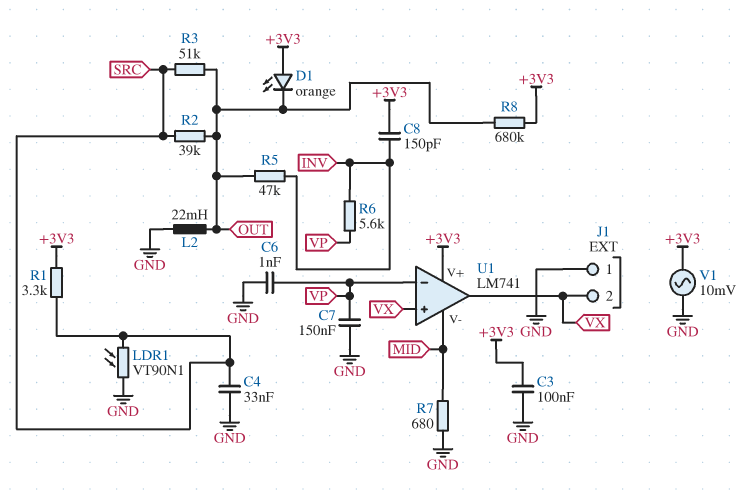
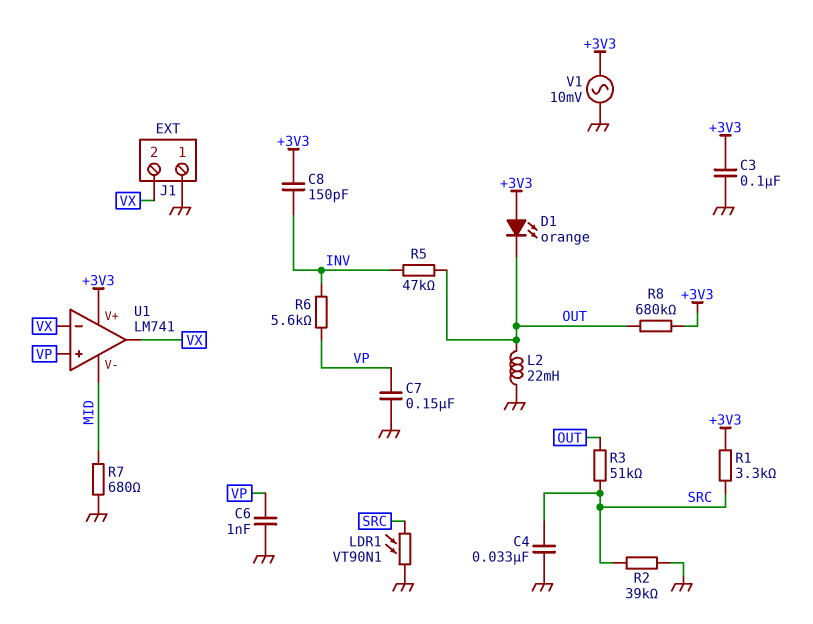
R2: 39k (OUT, SRC) -> 39k (GND, SRC)
U1 pin in+: VX -> VP
U1 pin in-: VP -> VX

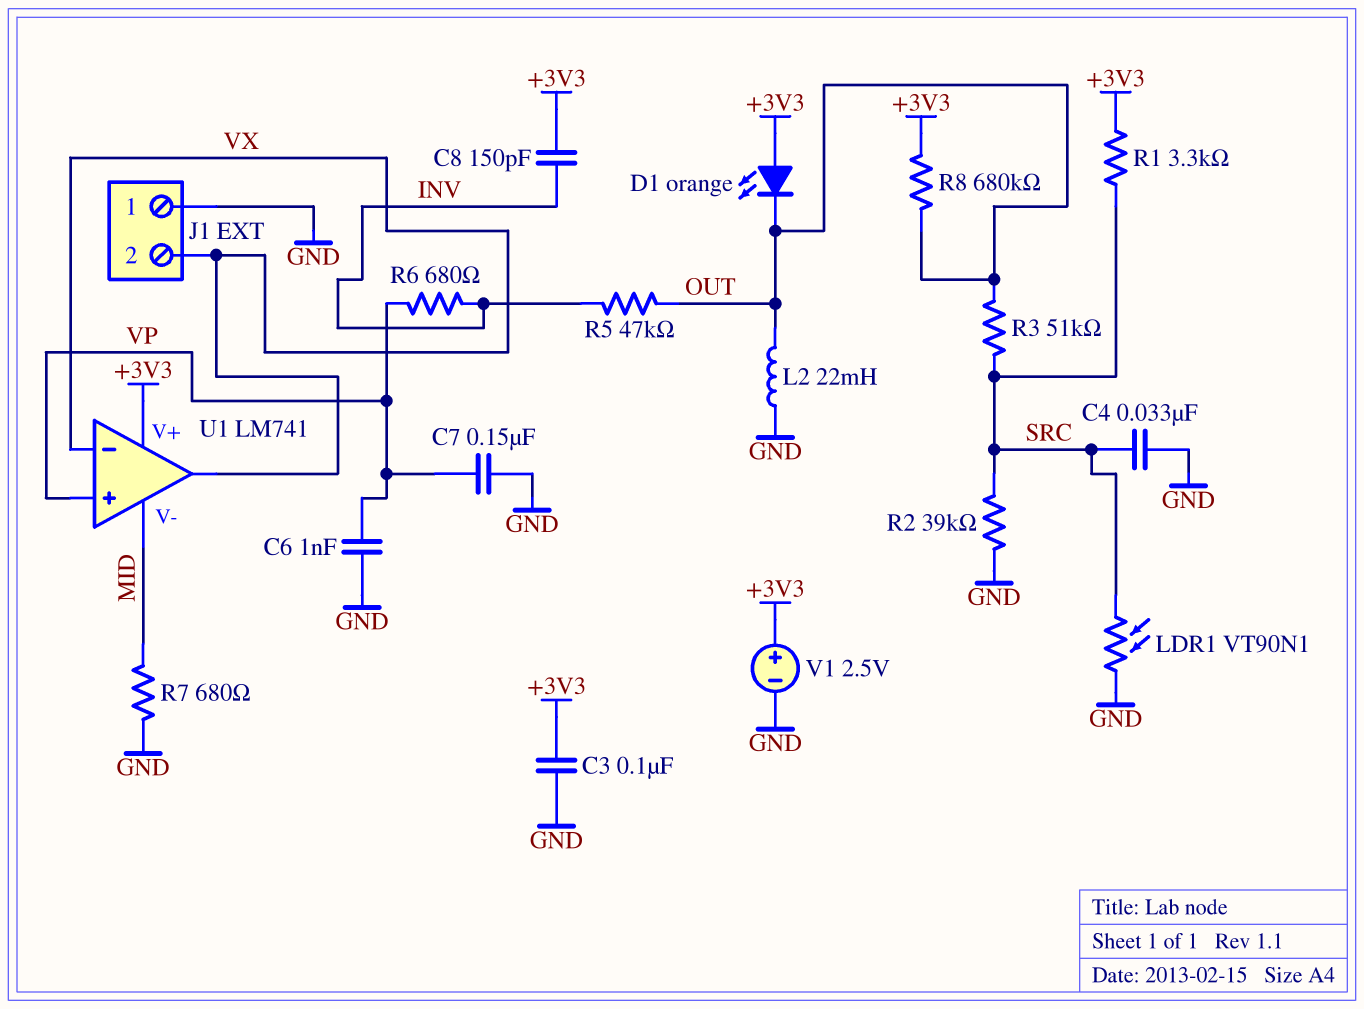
R6: 5.6k (INV, VP) -> 680 (INV, VP)
V1: AC 10mV (+3V3, GND) -> 2.5V (plus +3V3, minus GND)

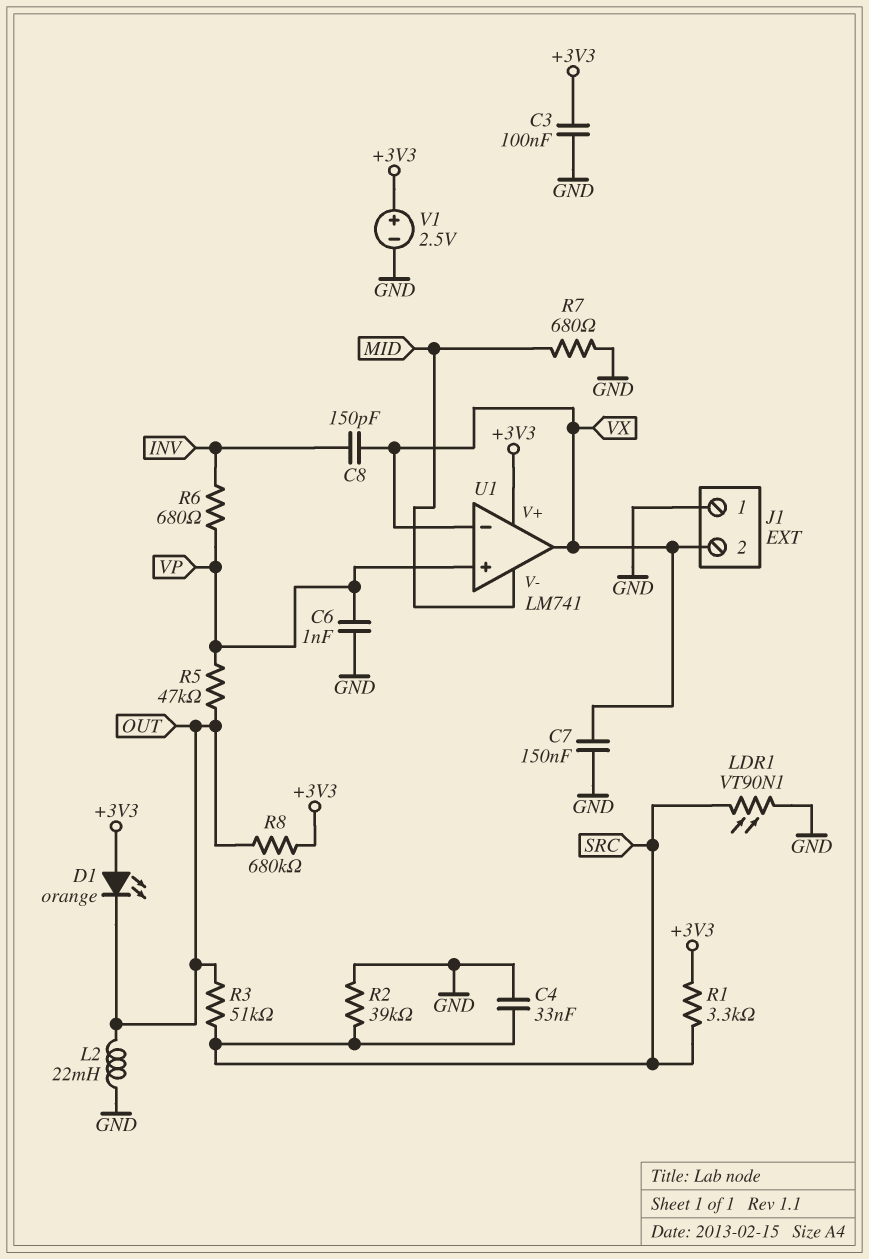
C7: 150nF (GND, VP) -> 150nF (GND, VX)
C8: 150pF (+3V3, INV) -> 150pF (INV, VX)
R5: 47k (INV, OUT) -> 47k (OUT, VP)

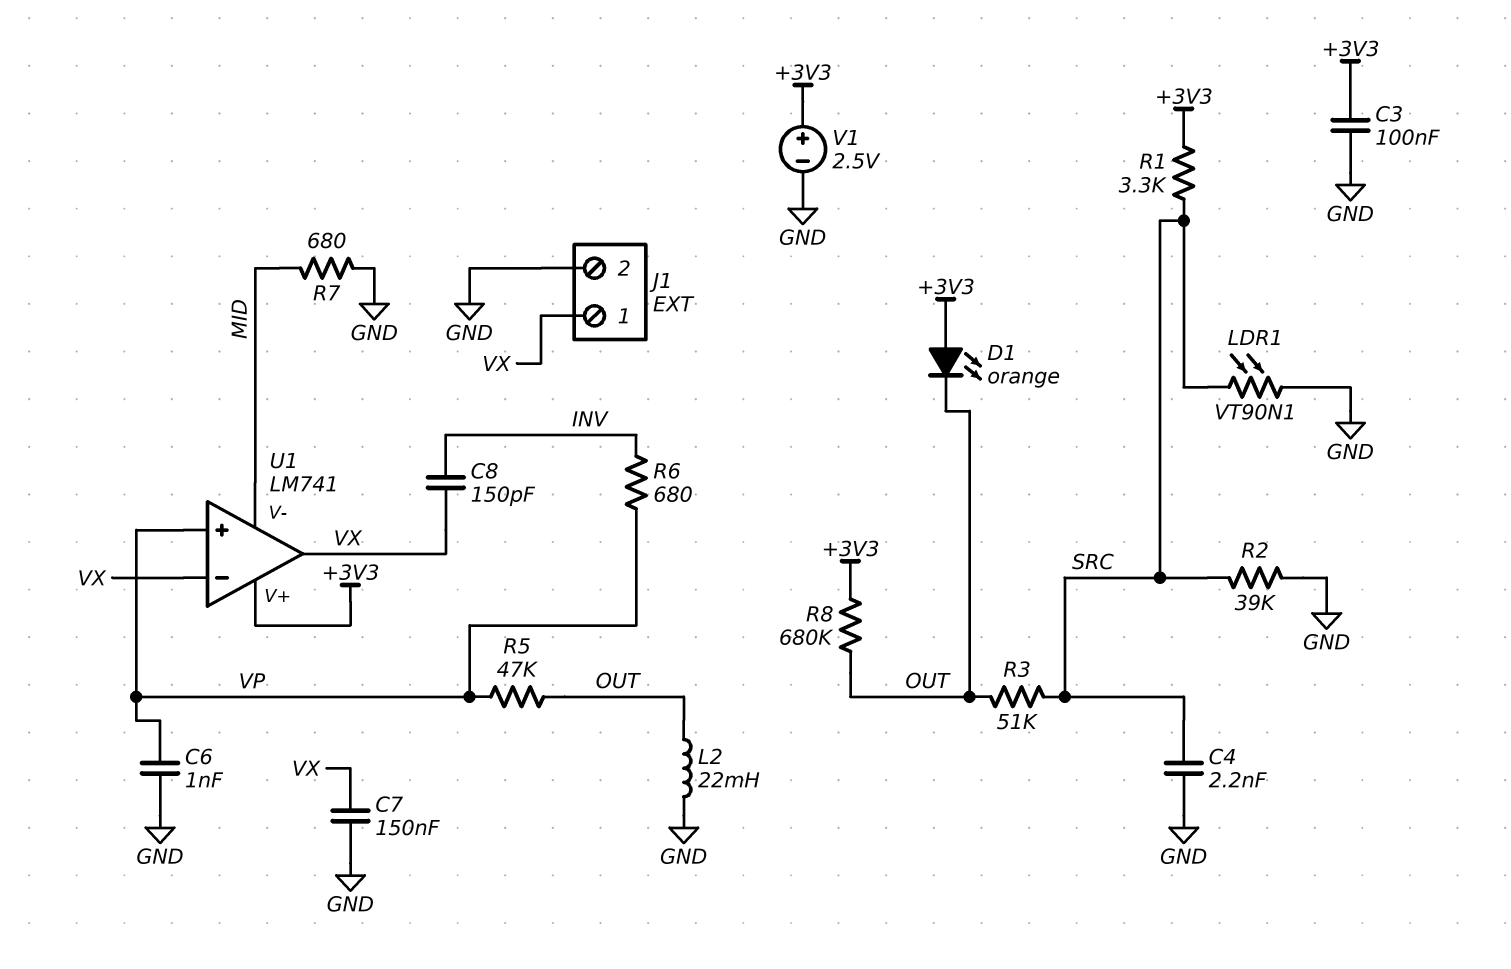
C4: 33nF (GND, SRC) -> 2.2nF (GND, SRC)
J1 pin 1: GND -> VX
J1 pin 2: VX -> GND

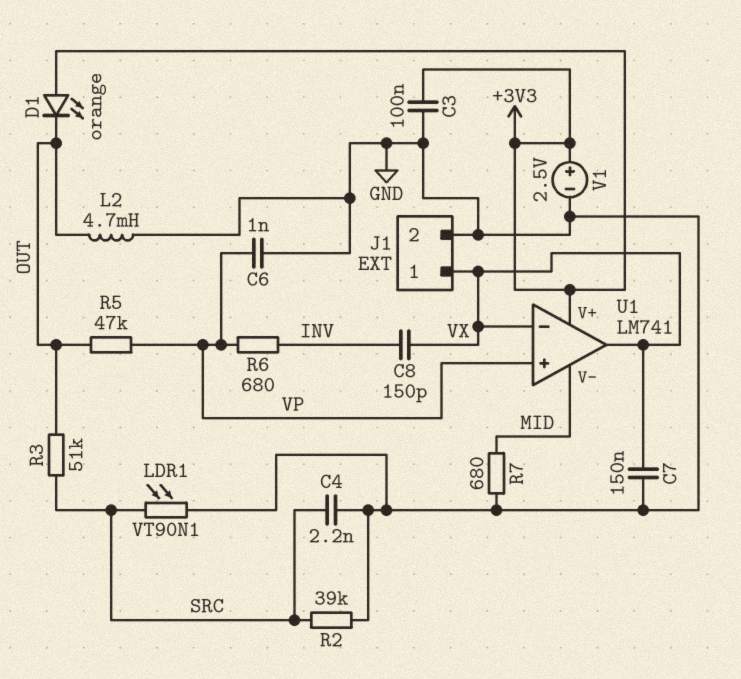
L2: 22mH (GND, OUT) -> 4.7mH (GND, OUT)
R1: 3.3k (+3V3, SRC) -> none
R8: 680k (+3V3, OUT) -> none

